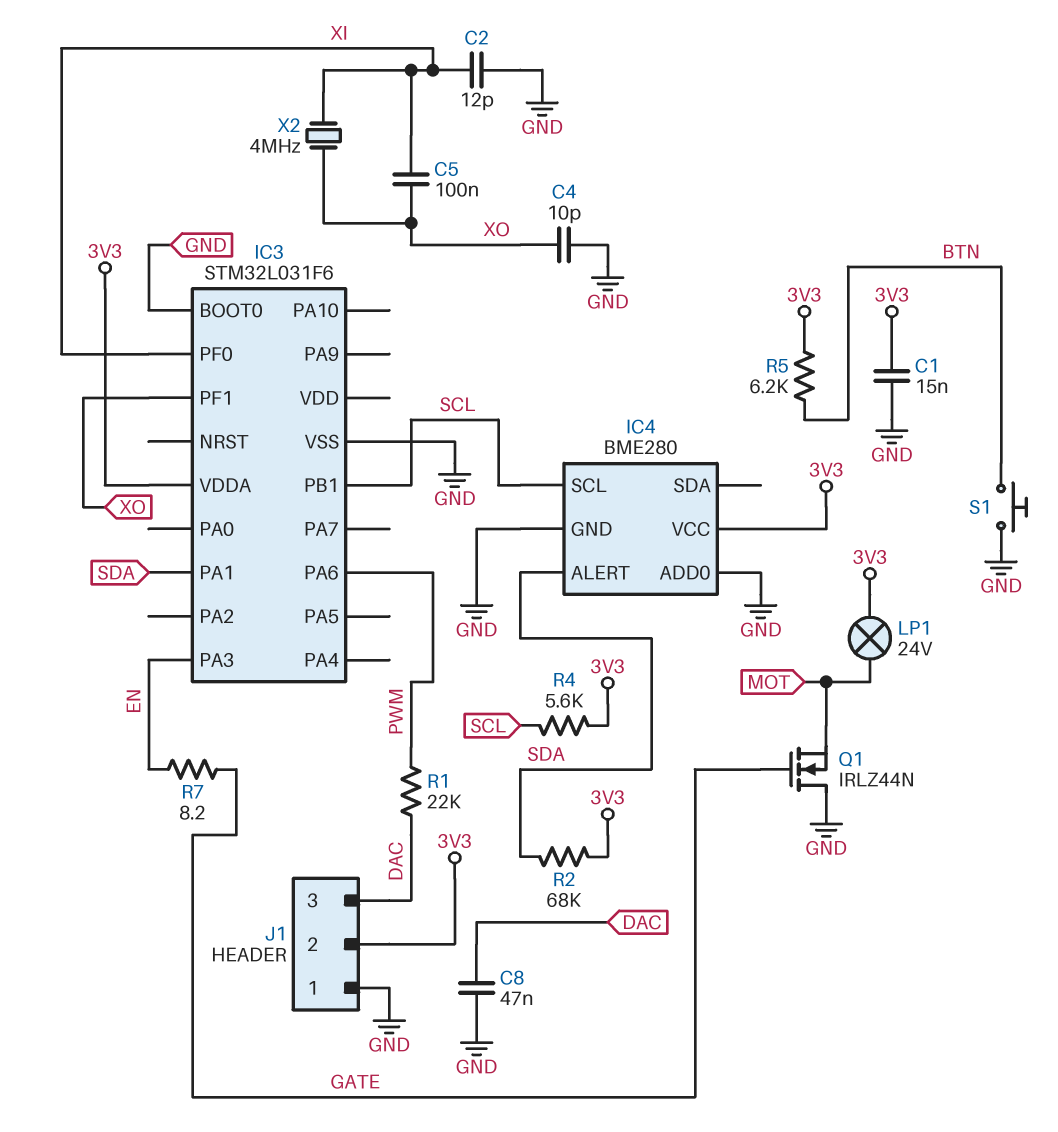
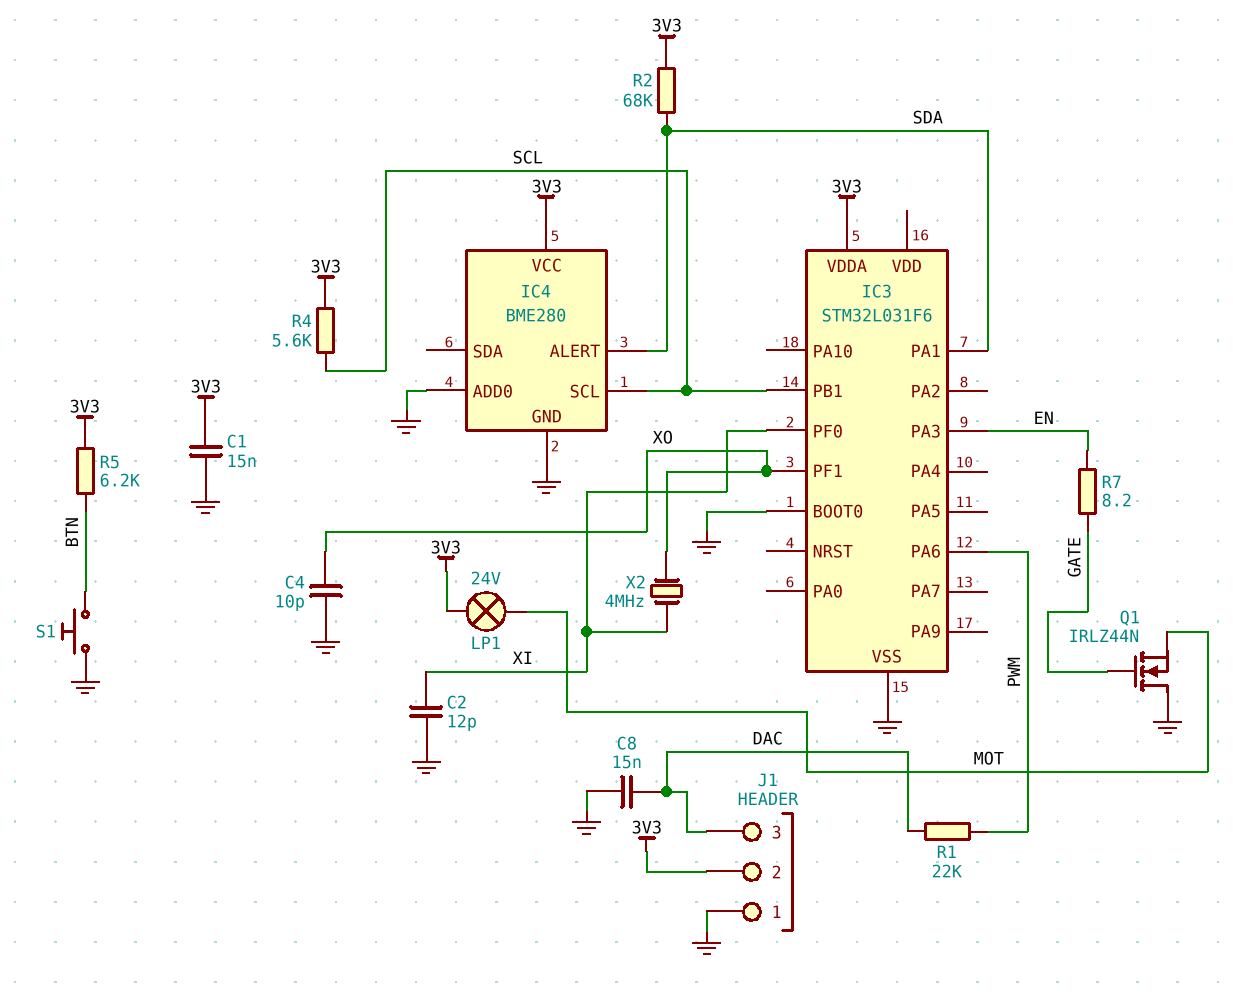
C5: 100nF (XI, XO) -> none
C8: 47nF (DAC, GND) -> 15nF (DAC, GND)

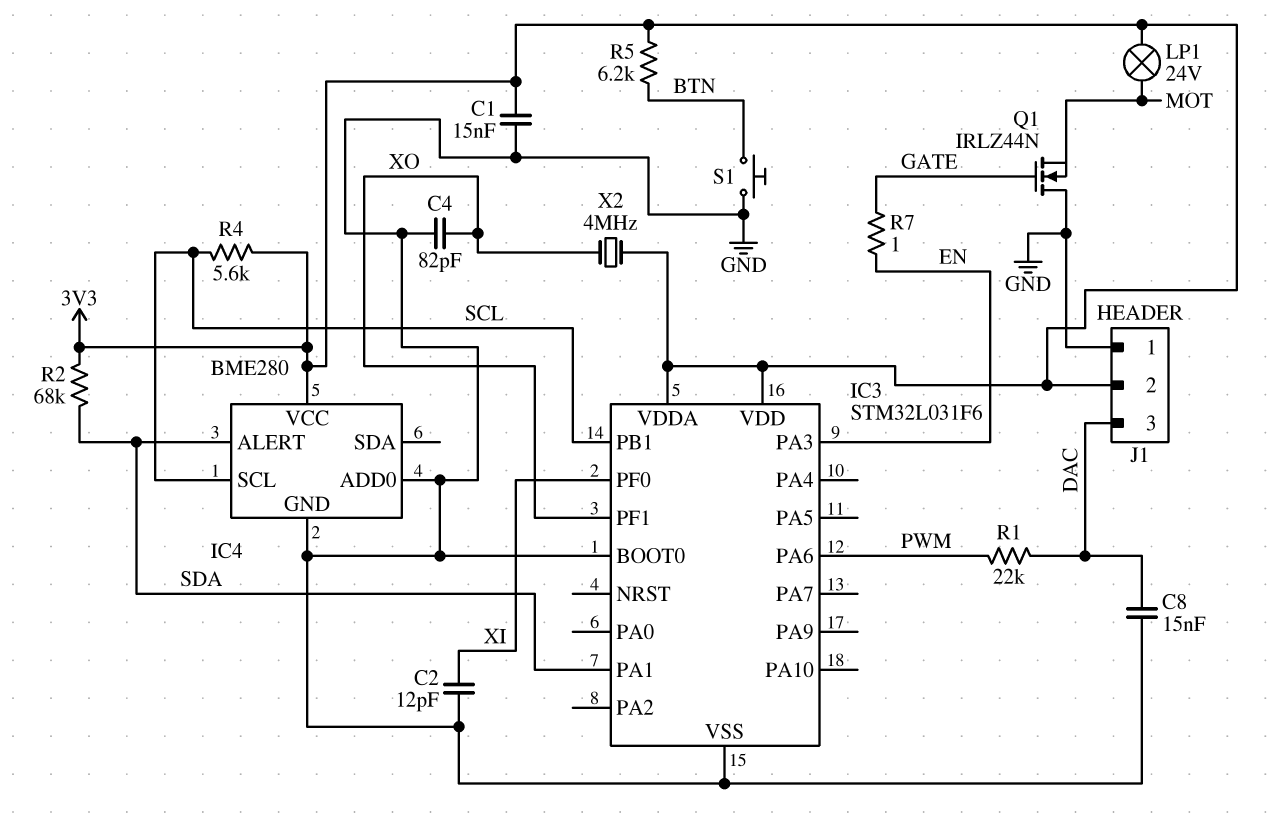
C4: 10pF (GND, XO) -> 82pF (GND, XO)
IC3 pin VDD: none -> 3V3
R7: 8.2 (EN, GATE) -> 1 (EN, GATE)
X2: 4MHz (XI, XO) -> 4MHz (3V3, XO)

